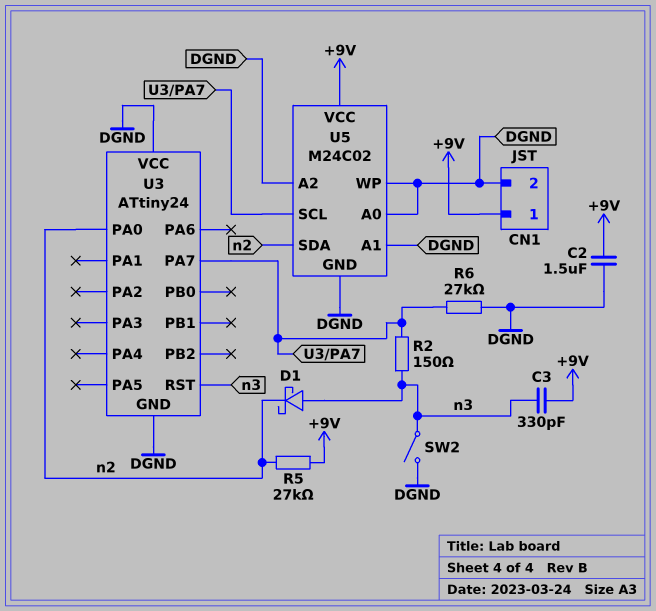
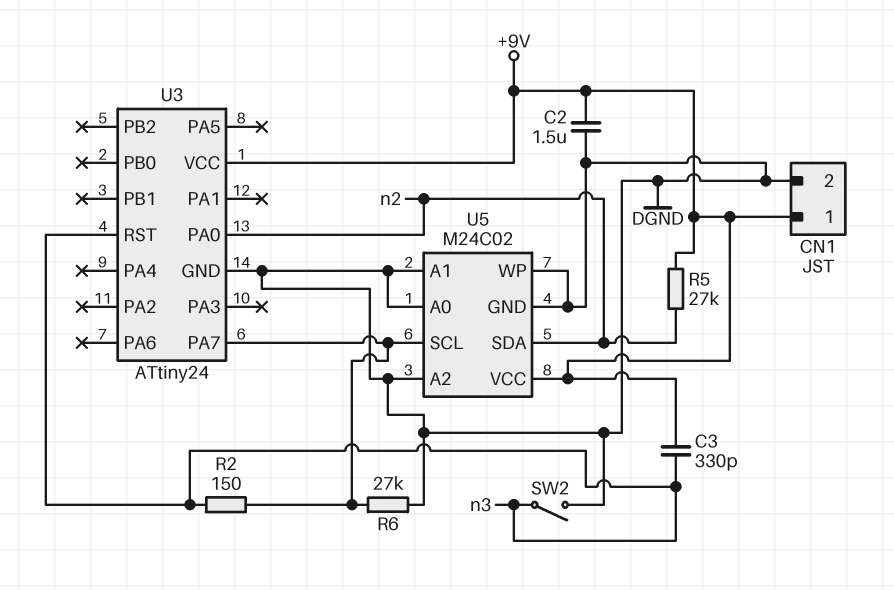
D1: schottky (A n3, K n2) -> none
U3 pin VCC: DGND -> +9V

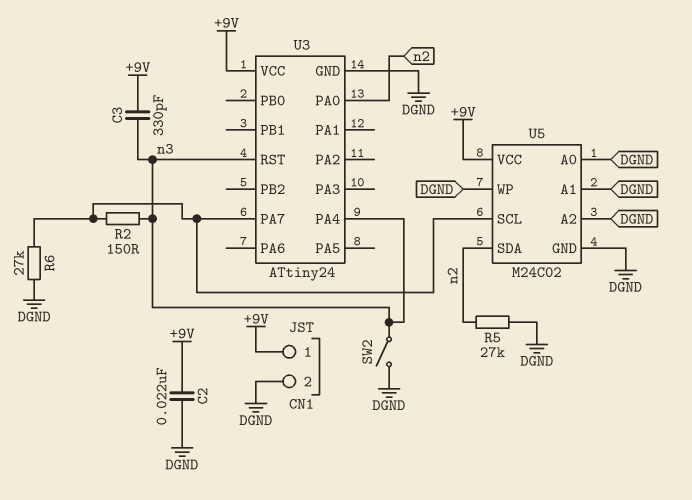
C2: 1.5uF (+9V, DGND) -> 22nF (+9V, DGND)
R5: 27k (+9V, n2) -> 27k (DGND, n2)
U3 pin PA4: none -> n3

